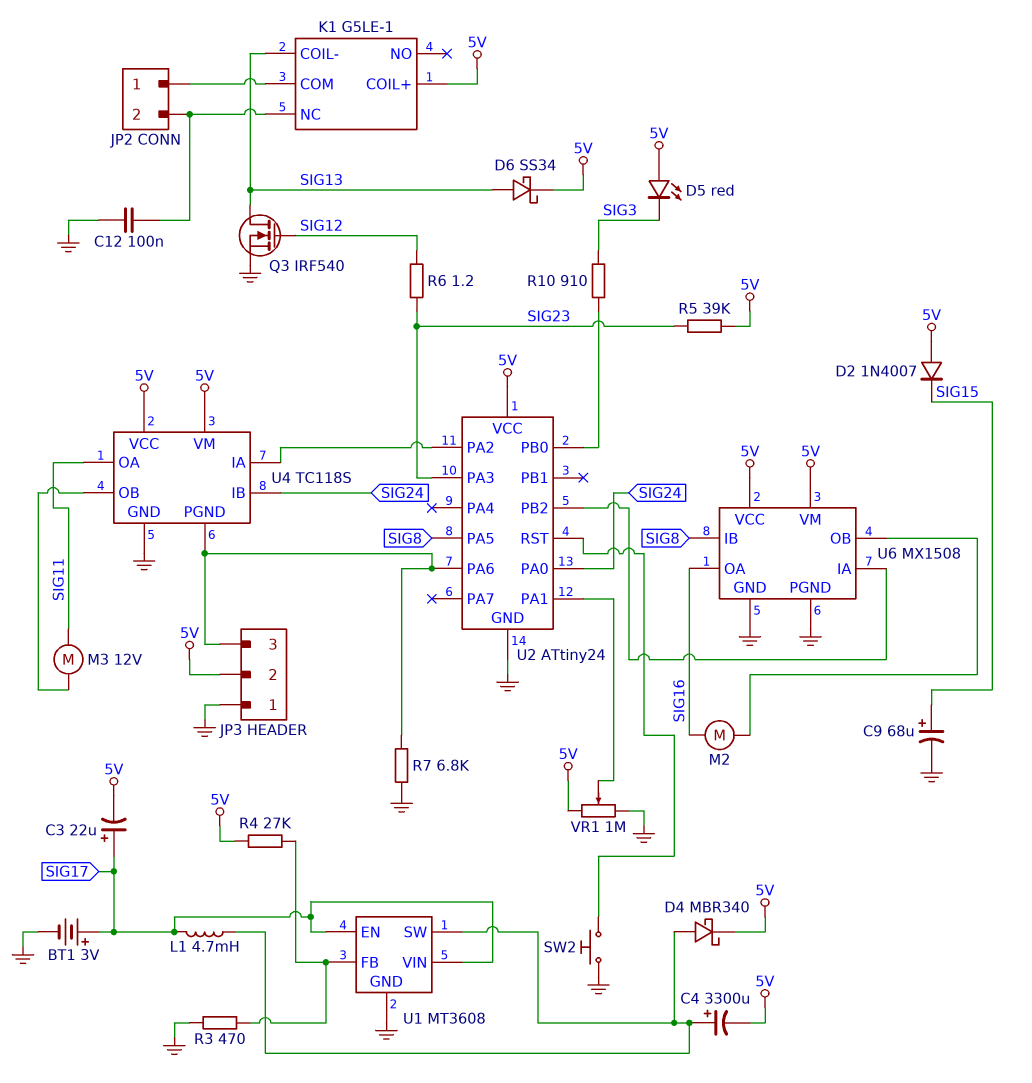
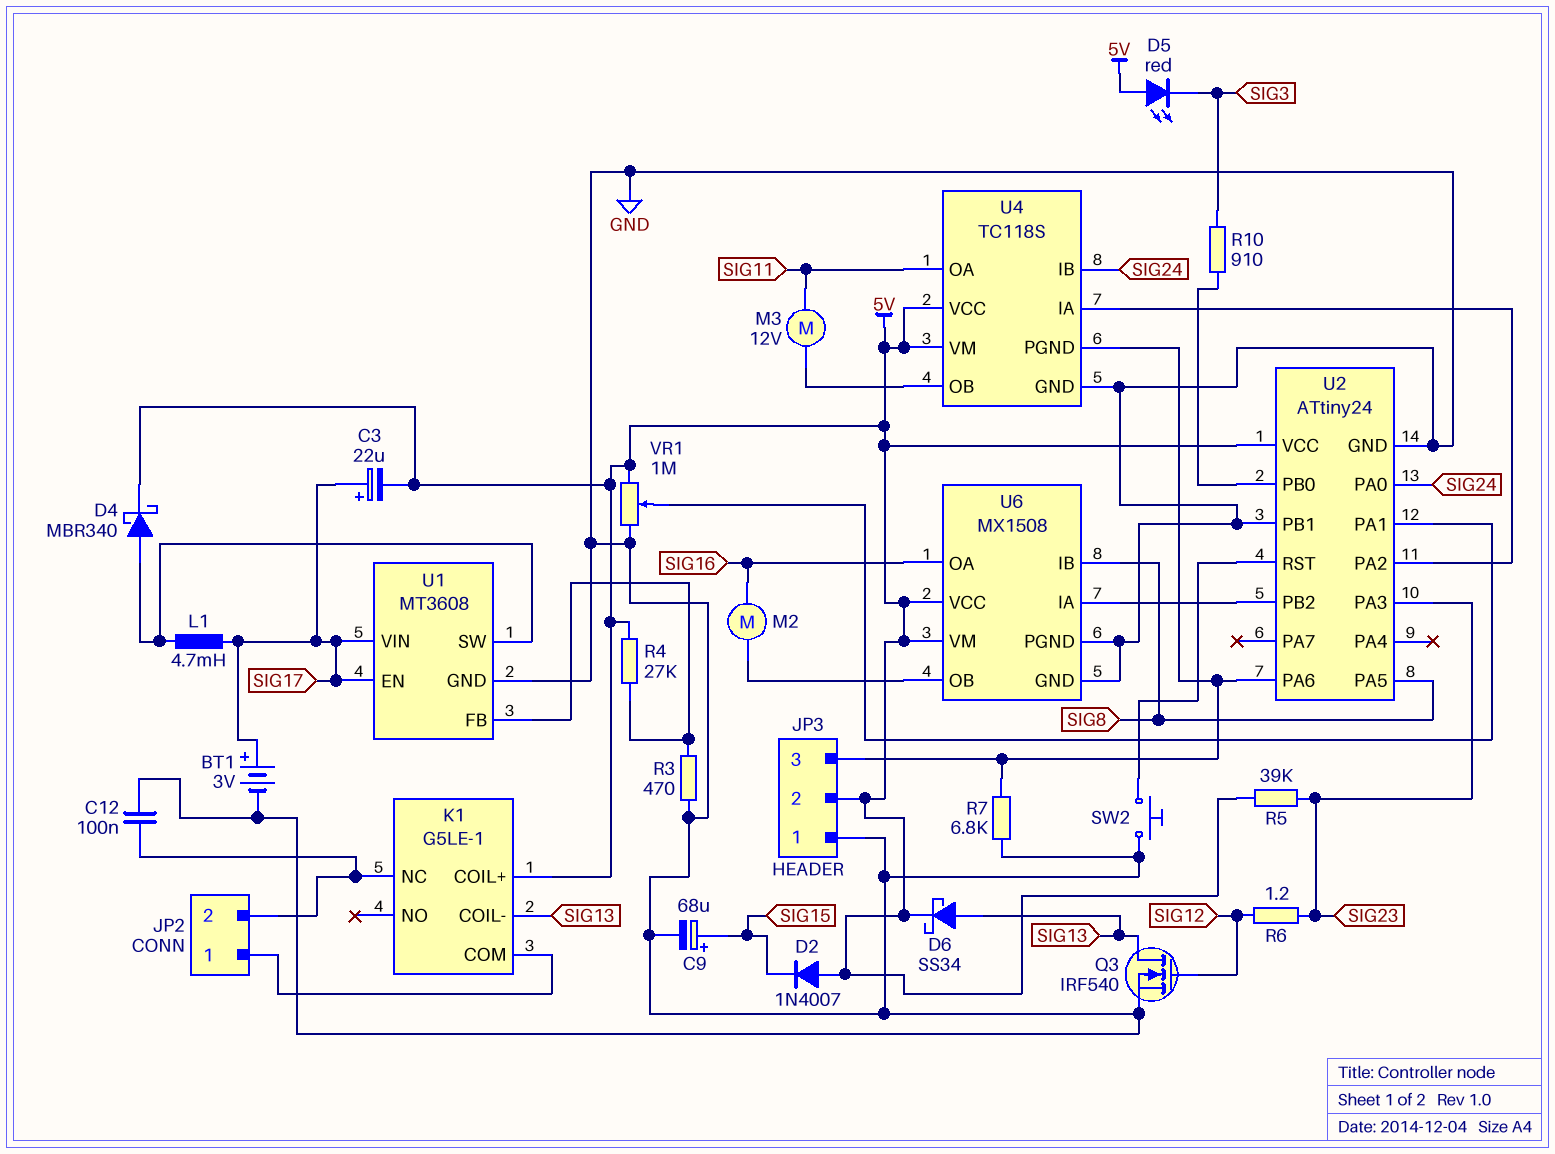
C4: 3300uF (plus U1/SW, minus 5V) -> none
U2 pin PB1: none -> GND

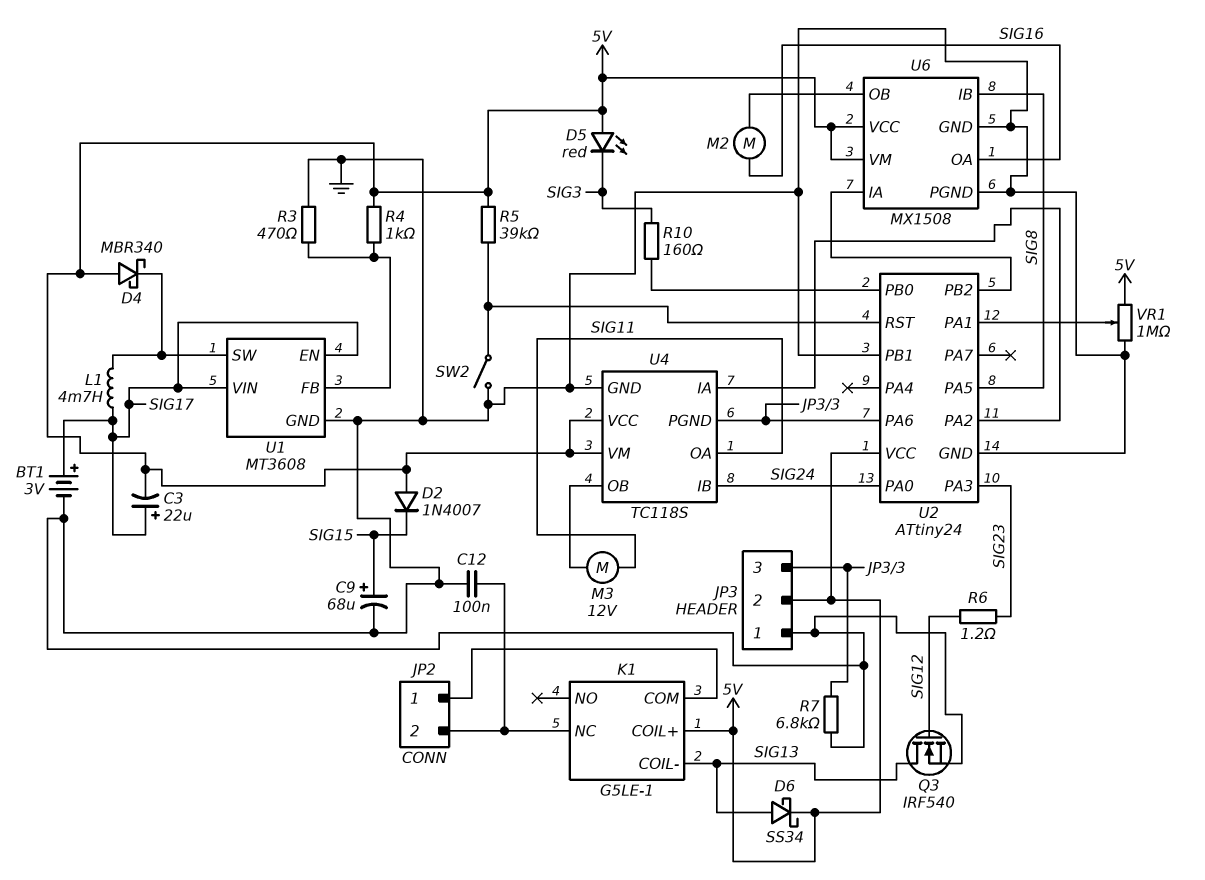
D4: schottky MBR340 (A U1/SW, K 5V) -> schottky MBR340 (A 5V, K U1/SW)
R4: 27k (5V, U1/FB) -> 1k (5V, U1/FB)
R5: 39k (5V, SIG23) -> 39k (5V, U2/RST)
R10: 910 (SIG3, U2/PB0) -> 160 (SIG3, U2/PB0)
SW2: button (GND, U2/RST) -> switch (GND, U2/RST)

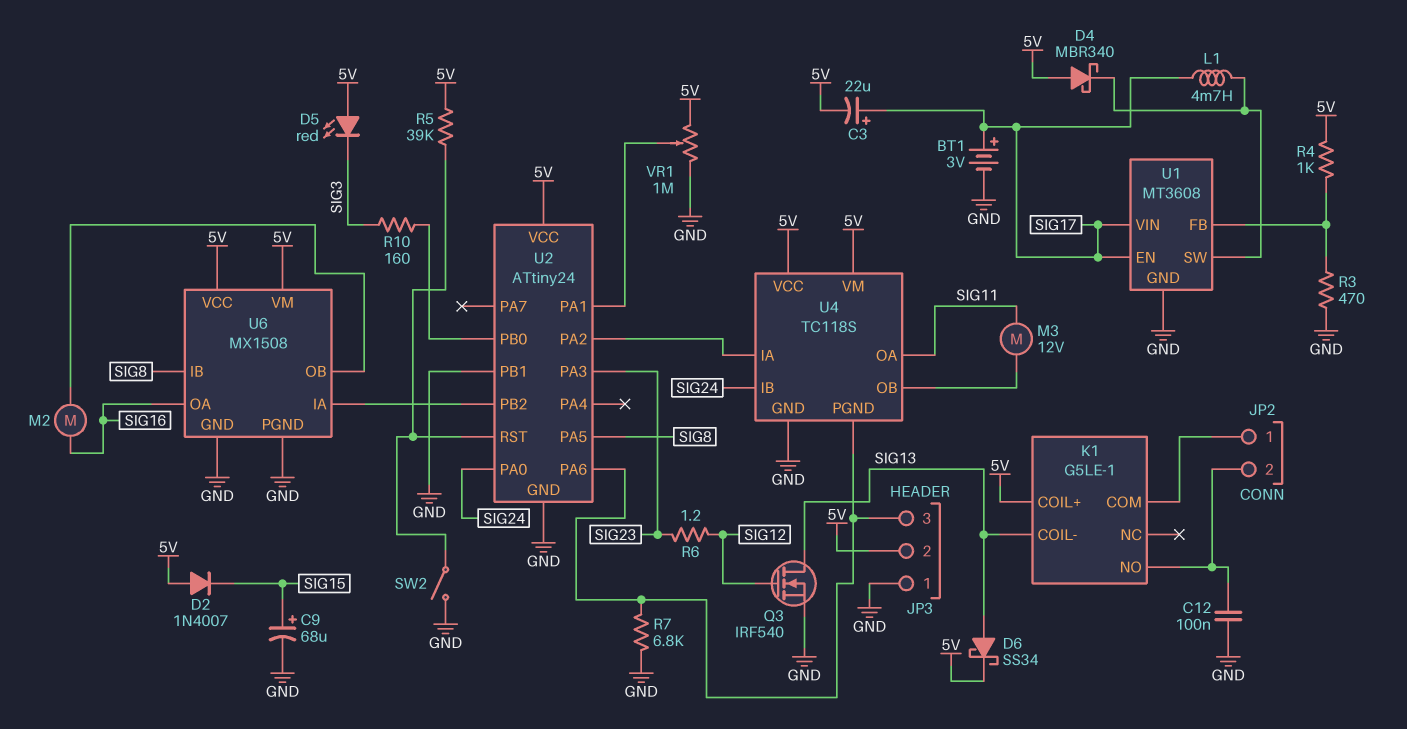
K1 pin NC: JP2/2 -> none
K1 pin NO: none -> JP2/2

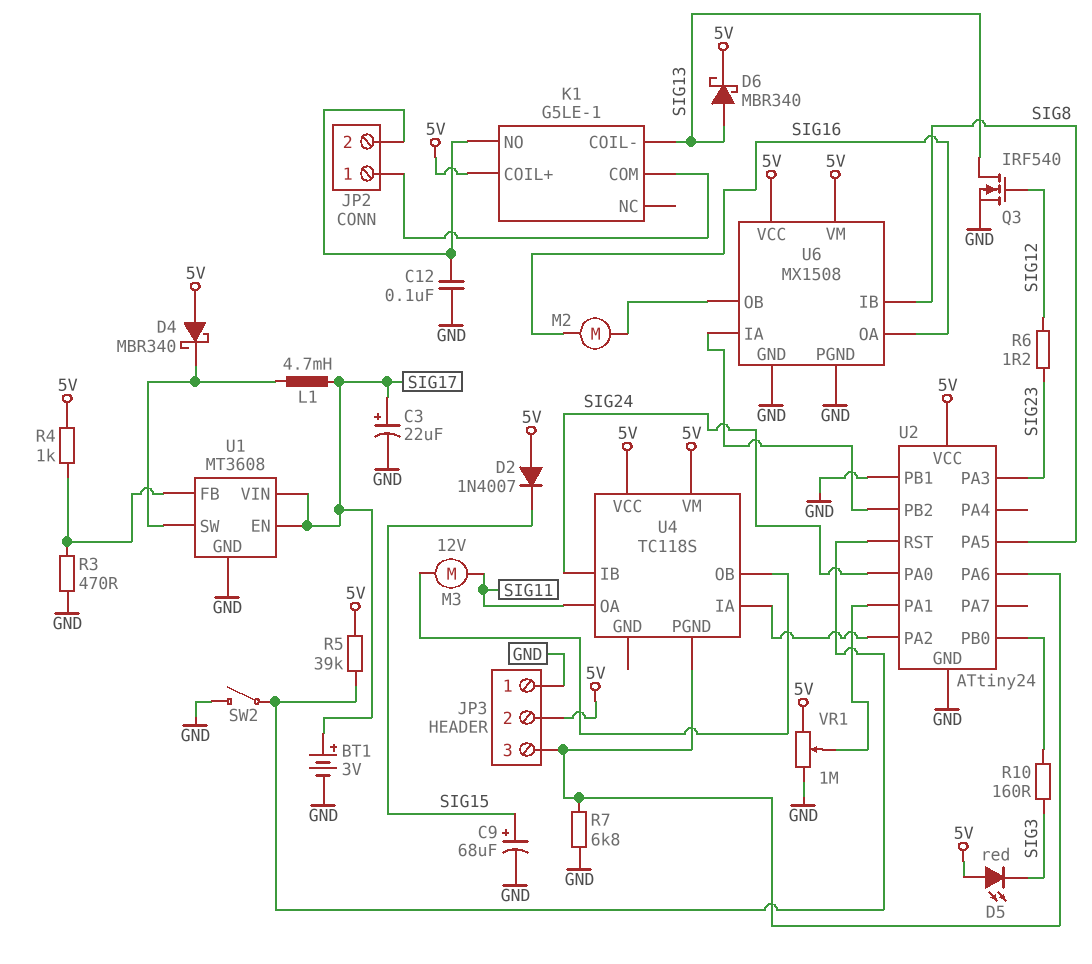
C3: 22uF (plus SIG17, minus 5V) -> 22uF (plus SIG17, minus GND)
D6: schottky SS34 (A SIG13, K 5V) -> schottky MBR340 (A SIG13, K 5V)
U4 pin GND: GND -> none

